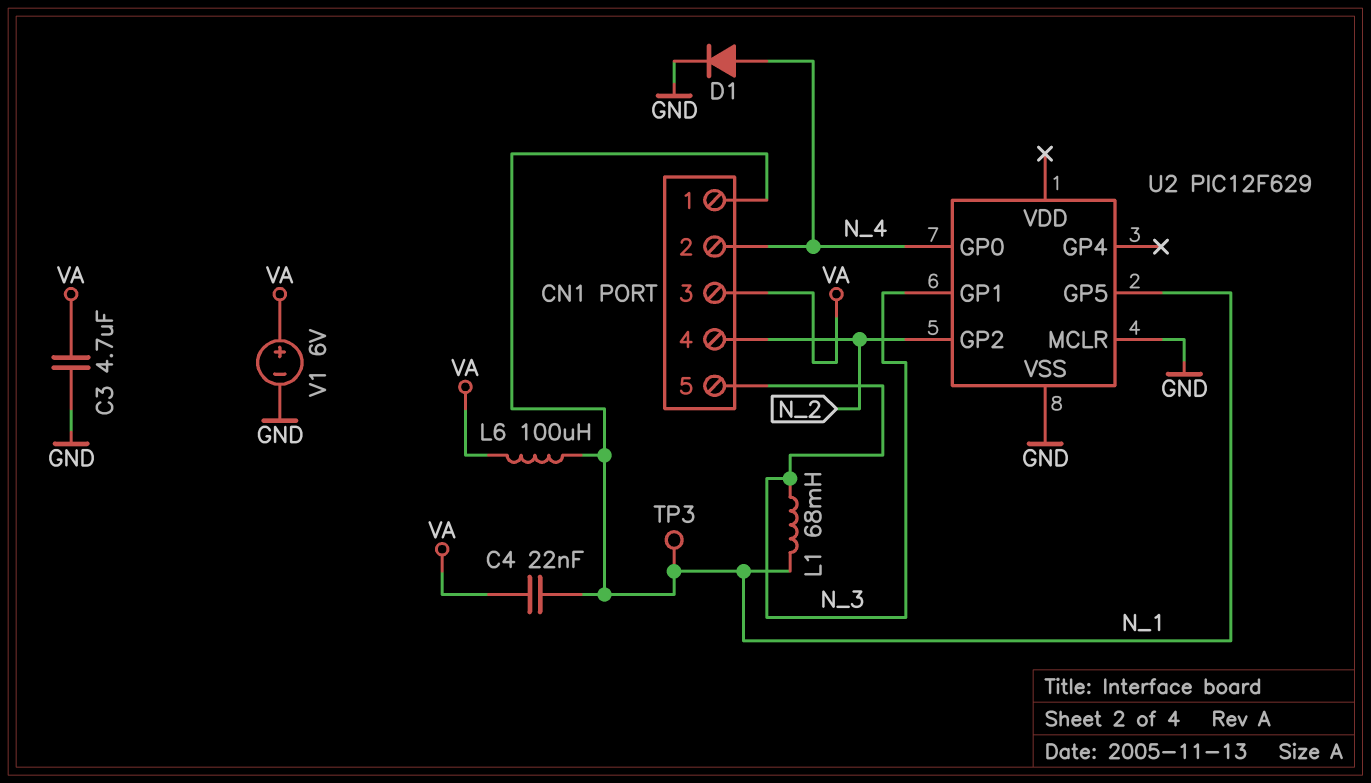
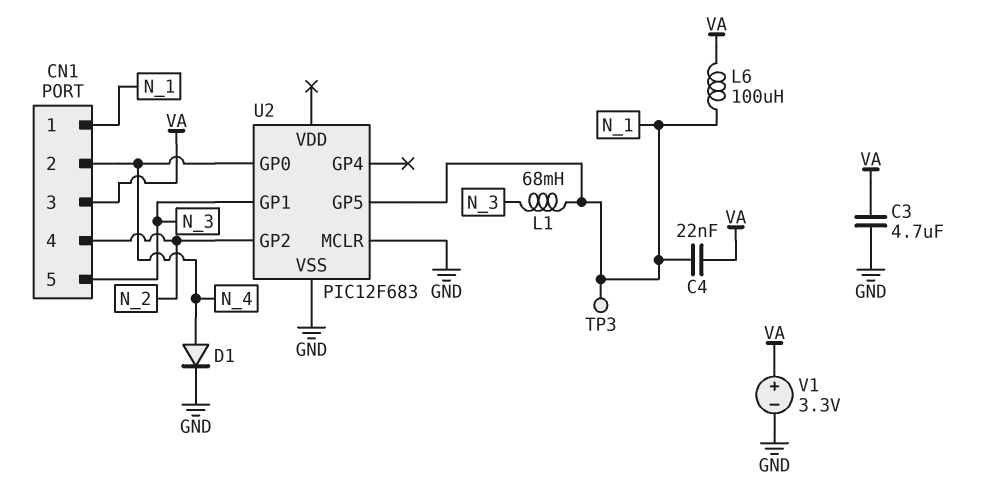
U2: PIC12F629 -> PIC12F683
V1: 6V (plus VA, minus GND) -> 3.3V (plus VA, minus GND)

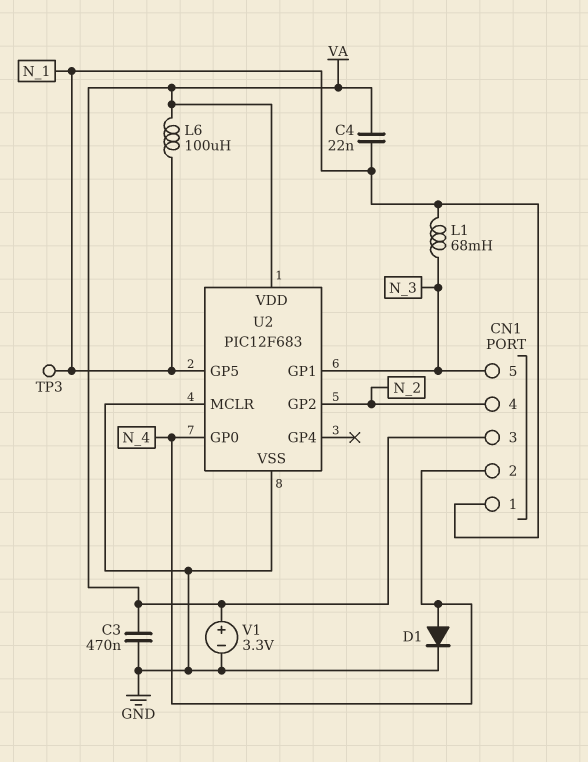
C3: 4.7uF (GND, VA) -> 470nF (GND, VA)
U2 pin VDD: none -> VA

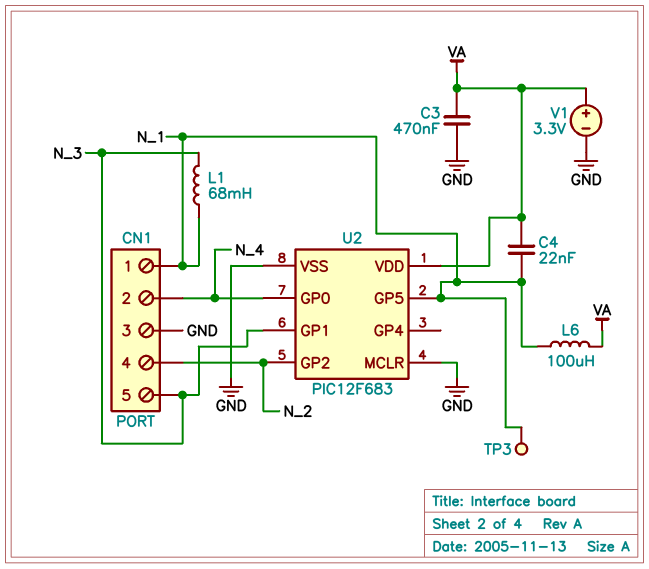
CN1 pin 3: VA -> GND
D1: diode (A N_4, K GND) -> none

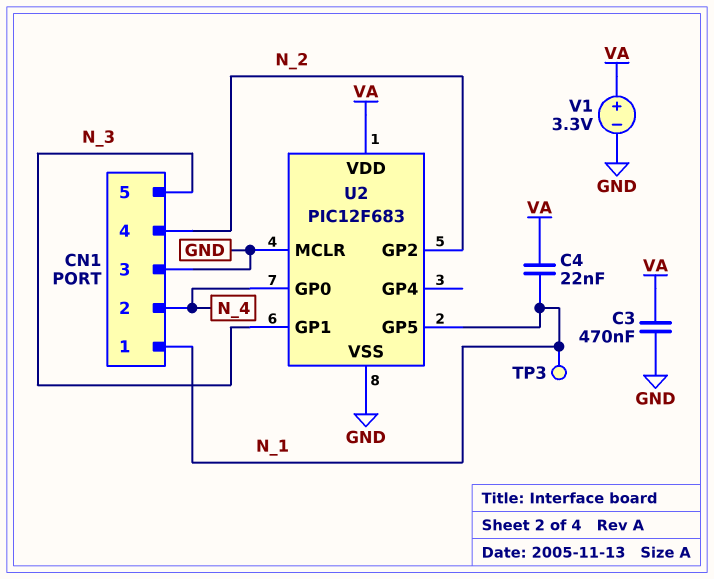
L1: 68mH (N_1, N_3) -> none
L6: 100uH (N_1, VA) -> none

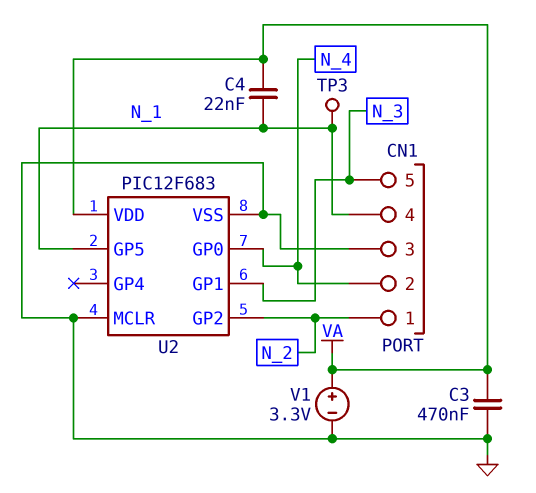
CN1 pin 1: N_1 -> N_2
CN1 pin 4: N_2 -> N_1

